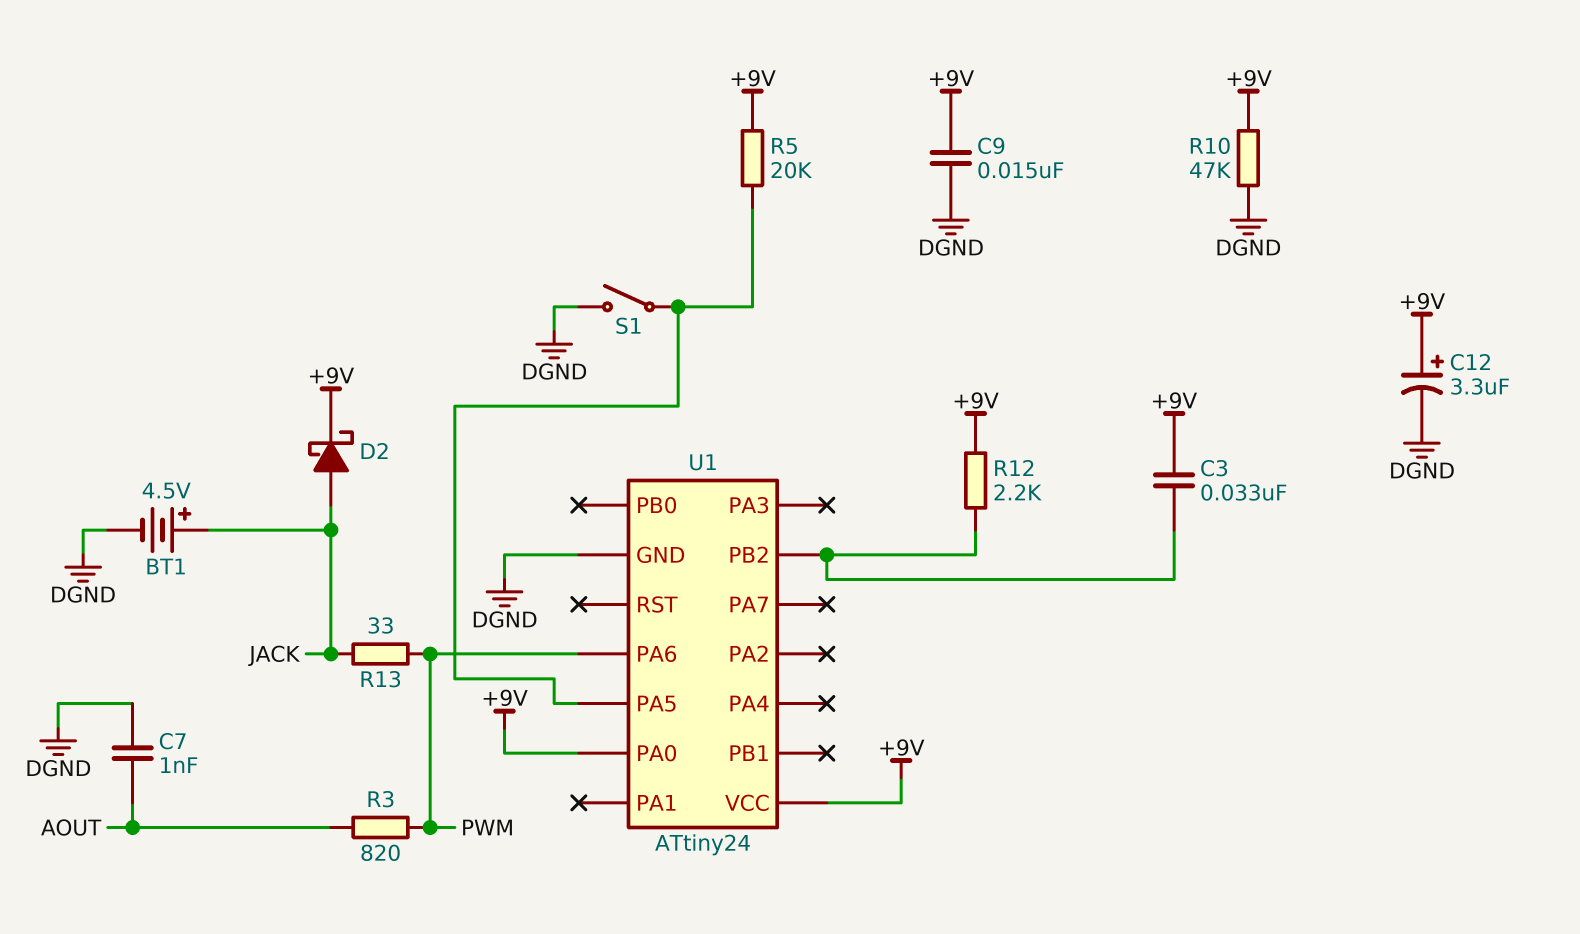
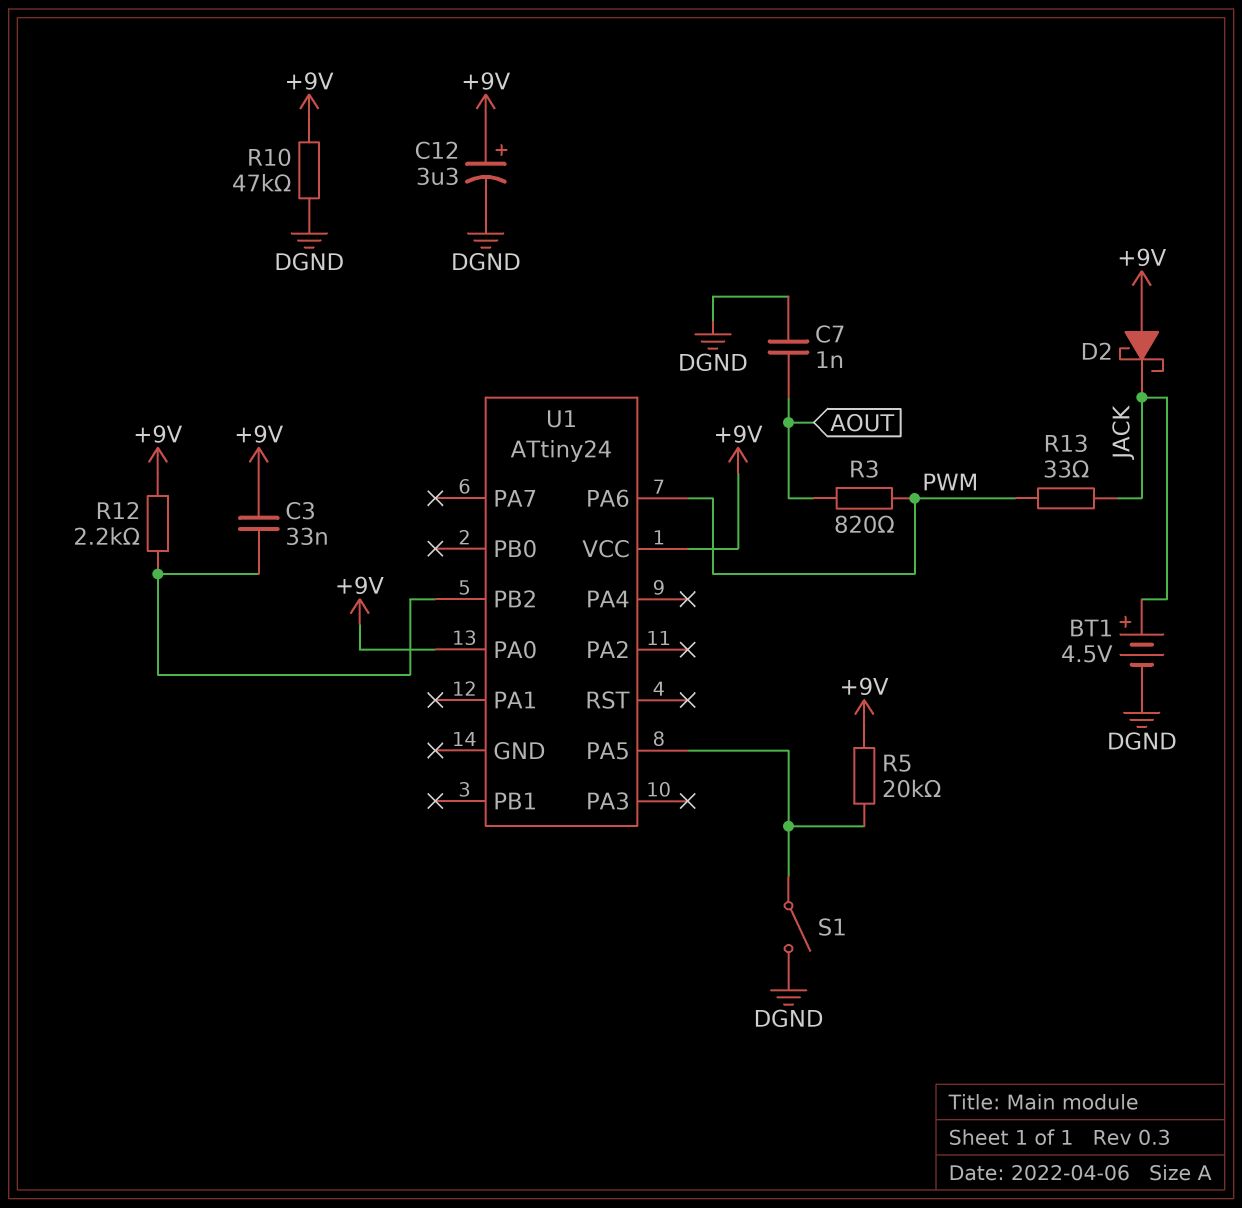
C9: 15nF (+9V, DGND) -> none
D2: schottky (A JACK, K +9V) -> schottky (A +9V, K JACK)
U1 pin GND: DGND -> none

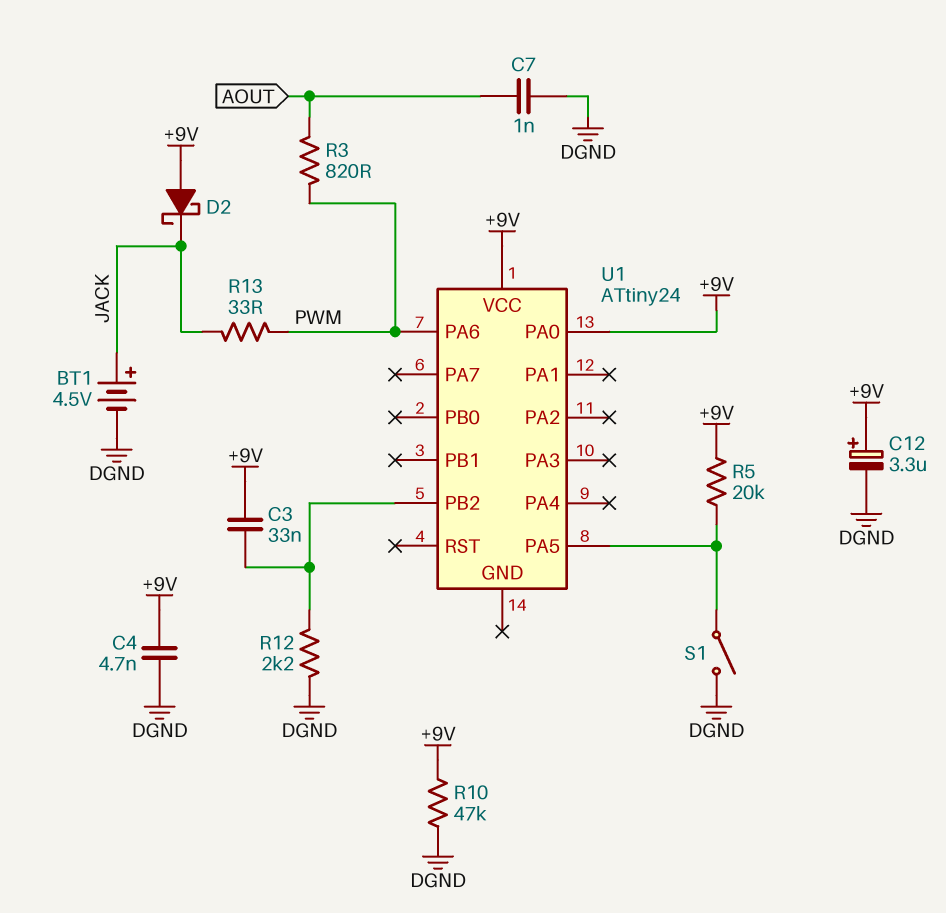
C4: none -> 4.7nF (+9V, DGND)
R12: 2.2k (+9V, U1/PB2) -> 2.2k (DGND, U1/PB2)

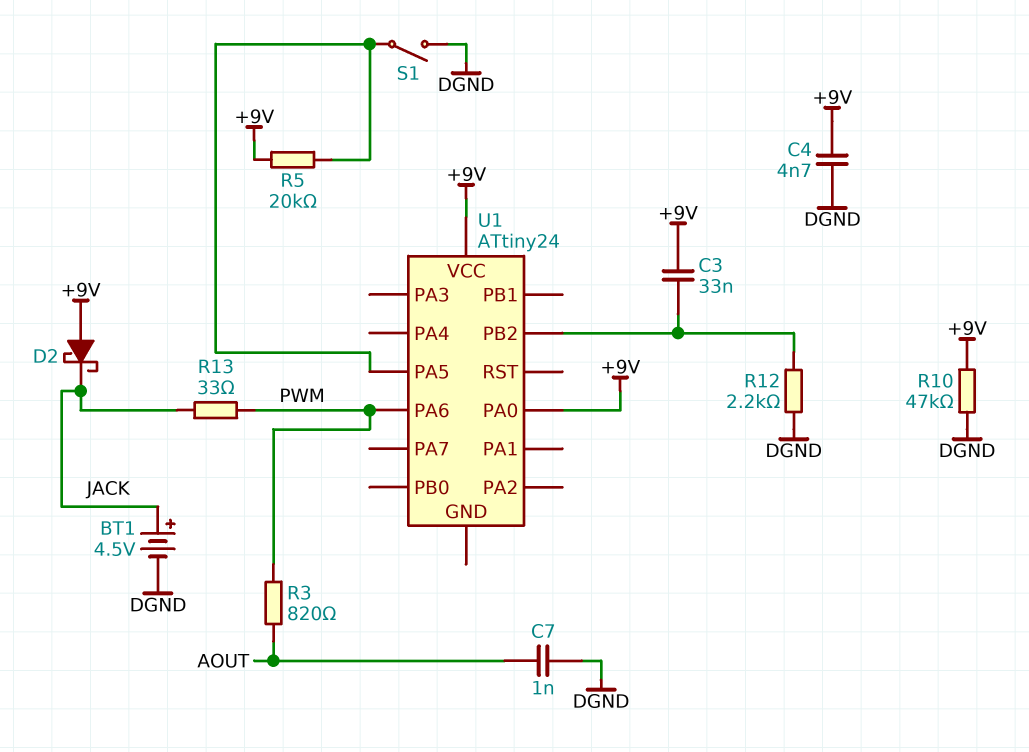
C12: 3.3uF (plus +9V, minus DGND) -> none

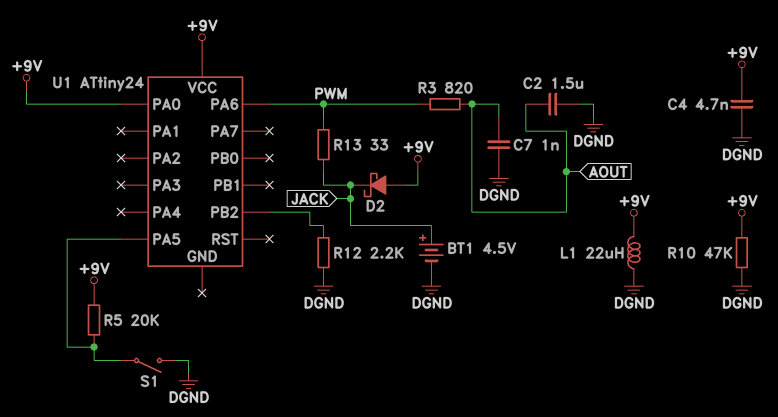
C2: none -> 1.5uF (AOUT, DGND)
C3: 33nF (+9V, U1/PB2) -> none
L1: none -> 22uH (+9V, DGND)

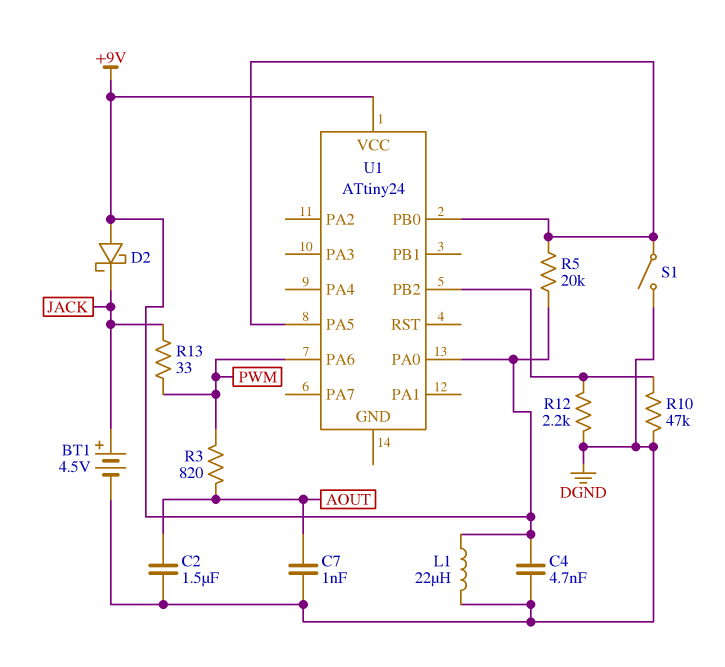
R10: 47k (+9V, DGND) -> 47k (DGND, U1/PB2)
U1 pin PB0: none -> U1/PA5

